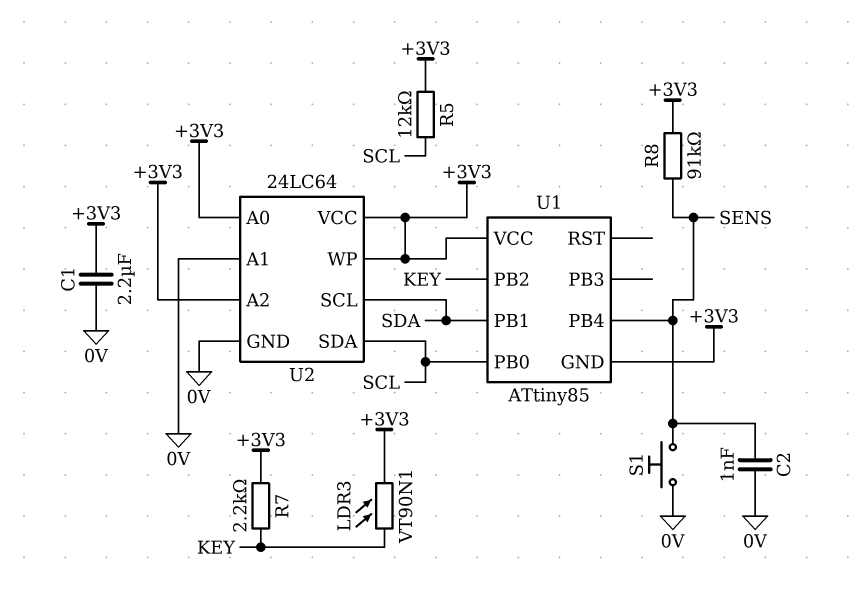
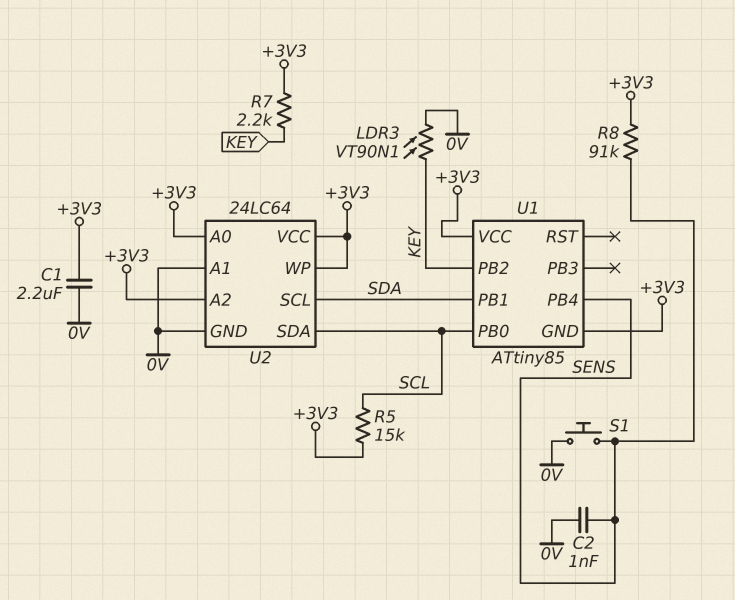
LDR3: VT90N1 (+3V3, KEY) -> VT90N1 (0V, KEY)
R5: 12k (+3V3, SCL) -> 15k (+3V3, SCL)

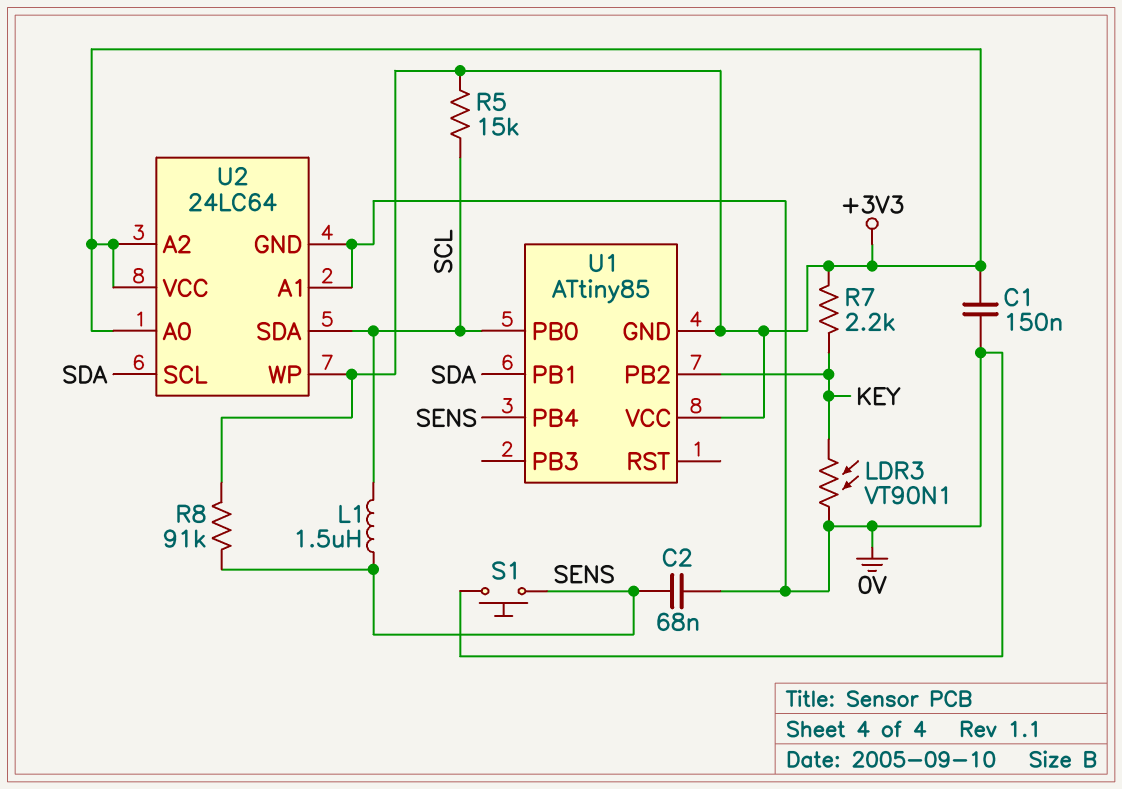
C1: 2.2uF (+3V3, 0V) -> 150nF (+3V3, 0V)
C2: 1nF (0V, SENS) -> 68nF (0V, SENS)
L1: none -> 1.5uH (SCL, SENS)

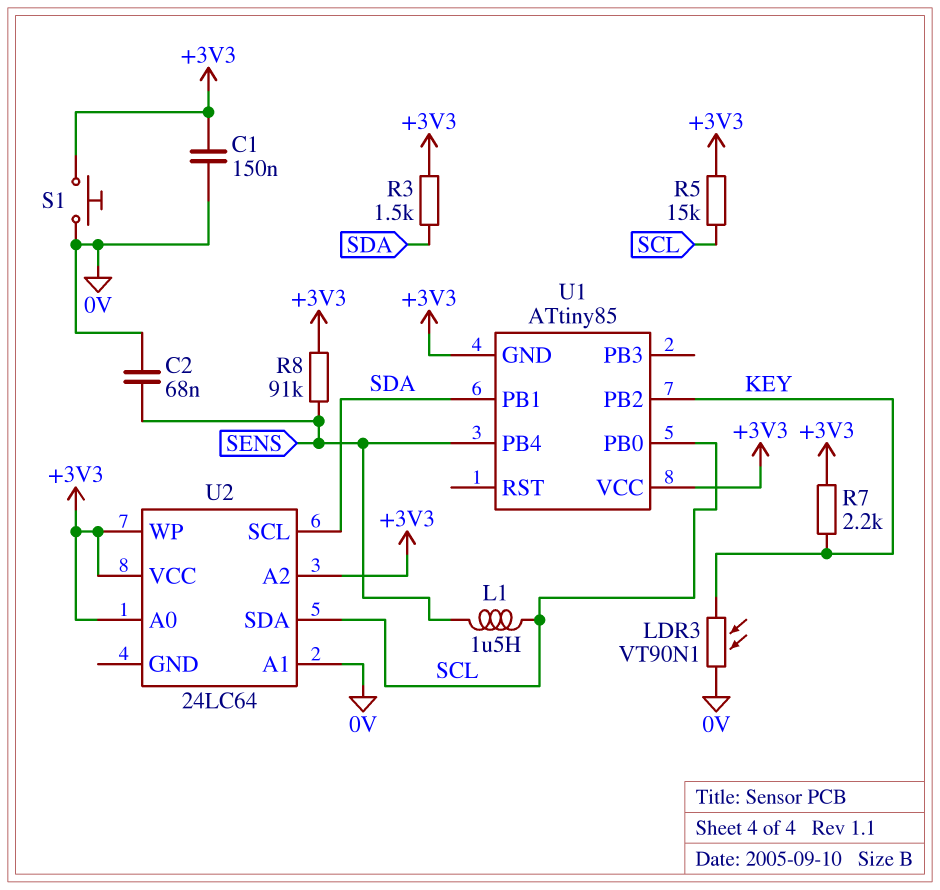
R3: none -> 1.5k (+3V3, SDA)
S1: button (0V, SENS) -> button (+3V3, 0V)
U2 pin GND: 0V -> none

